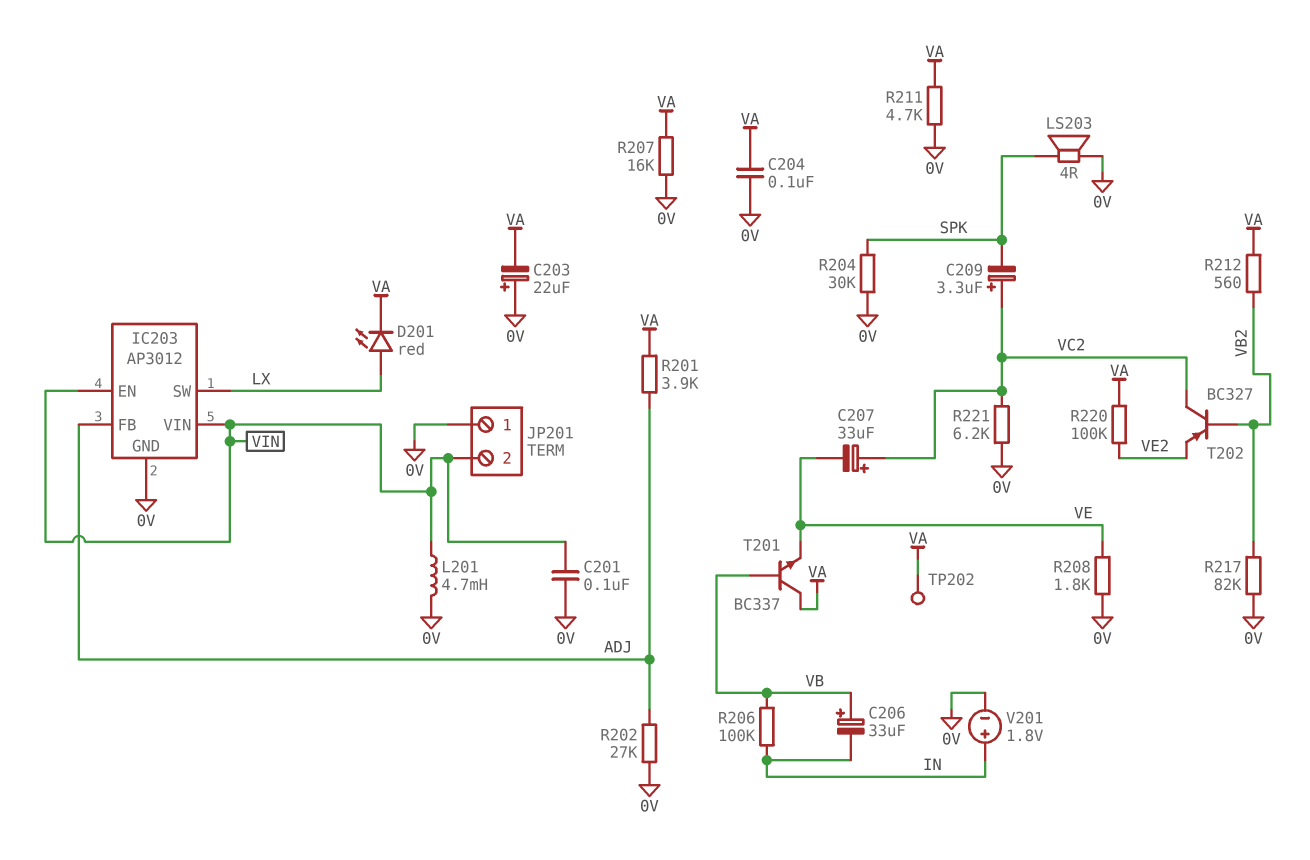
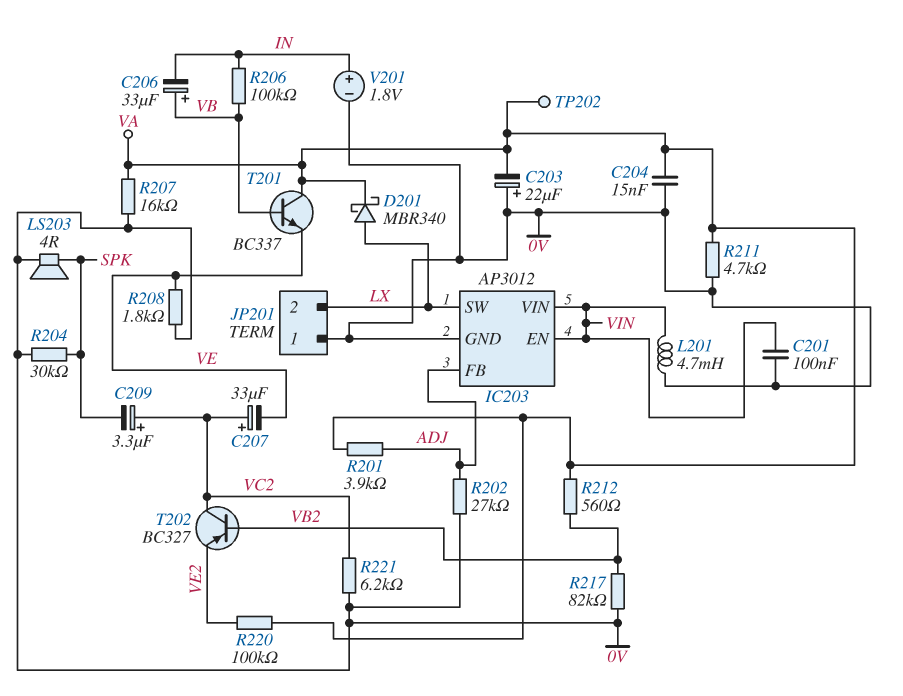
C204: 100nF (0V, VA) -> 15nF (0V, VA)
D201: LED red (A LX, K VA) -> schottky MBR340 (A LX, K VA)
JP201 pin 2: VIN -> LX

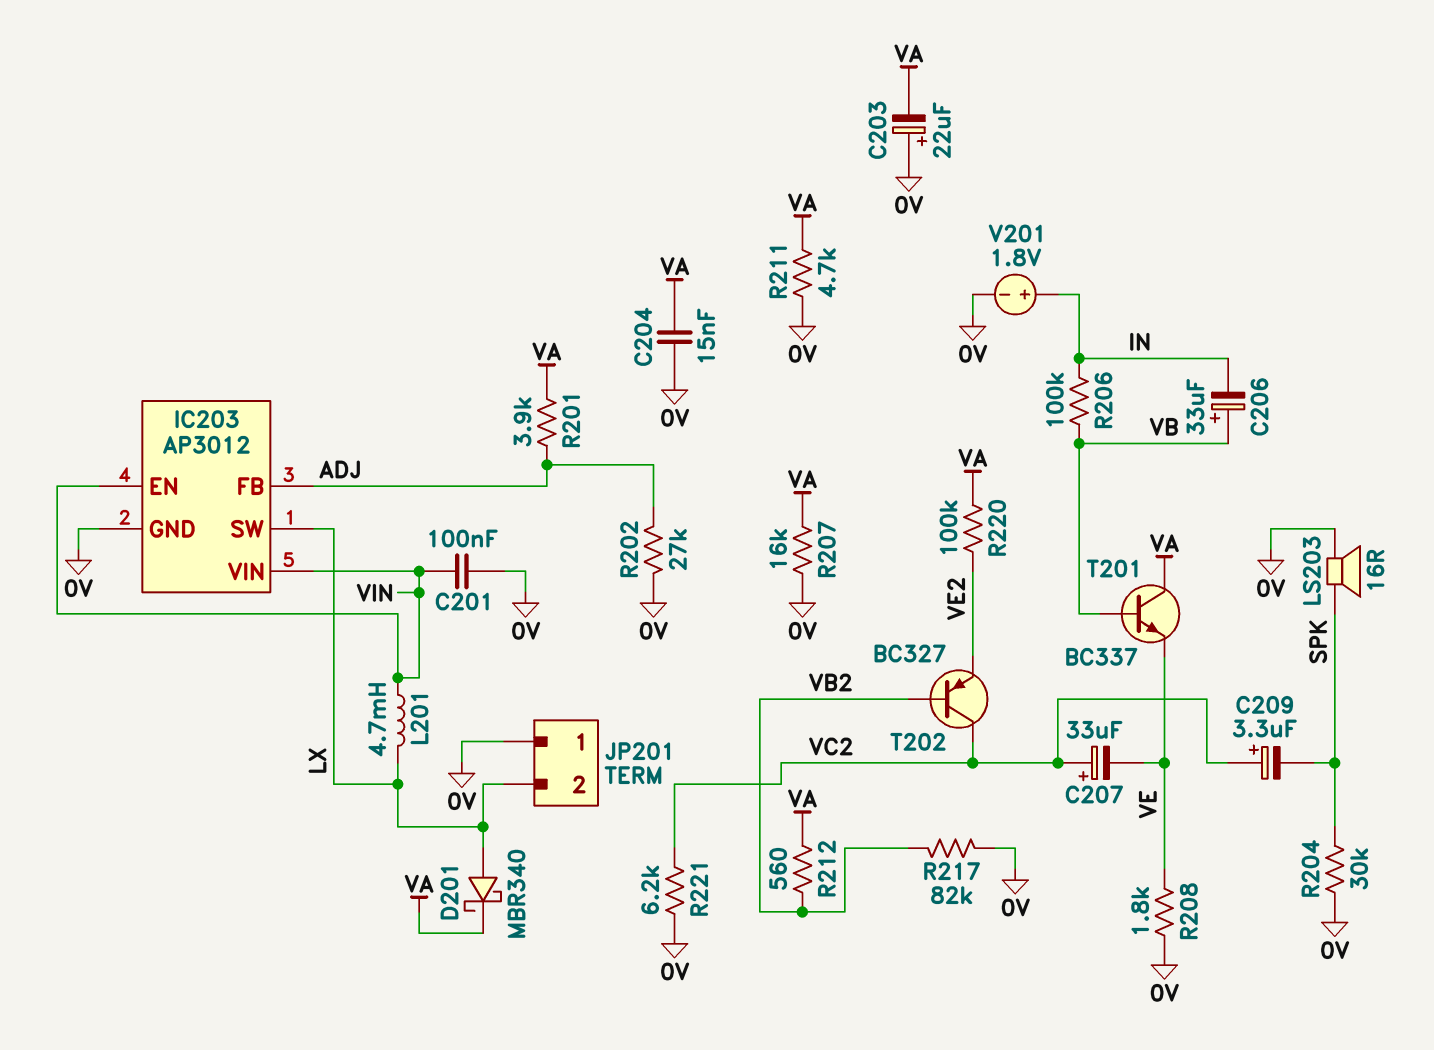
L201: 4.7mH (0V, VIN) -> 4.7mH (LX, VIN)
LS203: speaker 4R (0V, SPK) -> speaker 16R (0V, SPK)
TP202: test point (VA) -> none

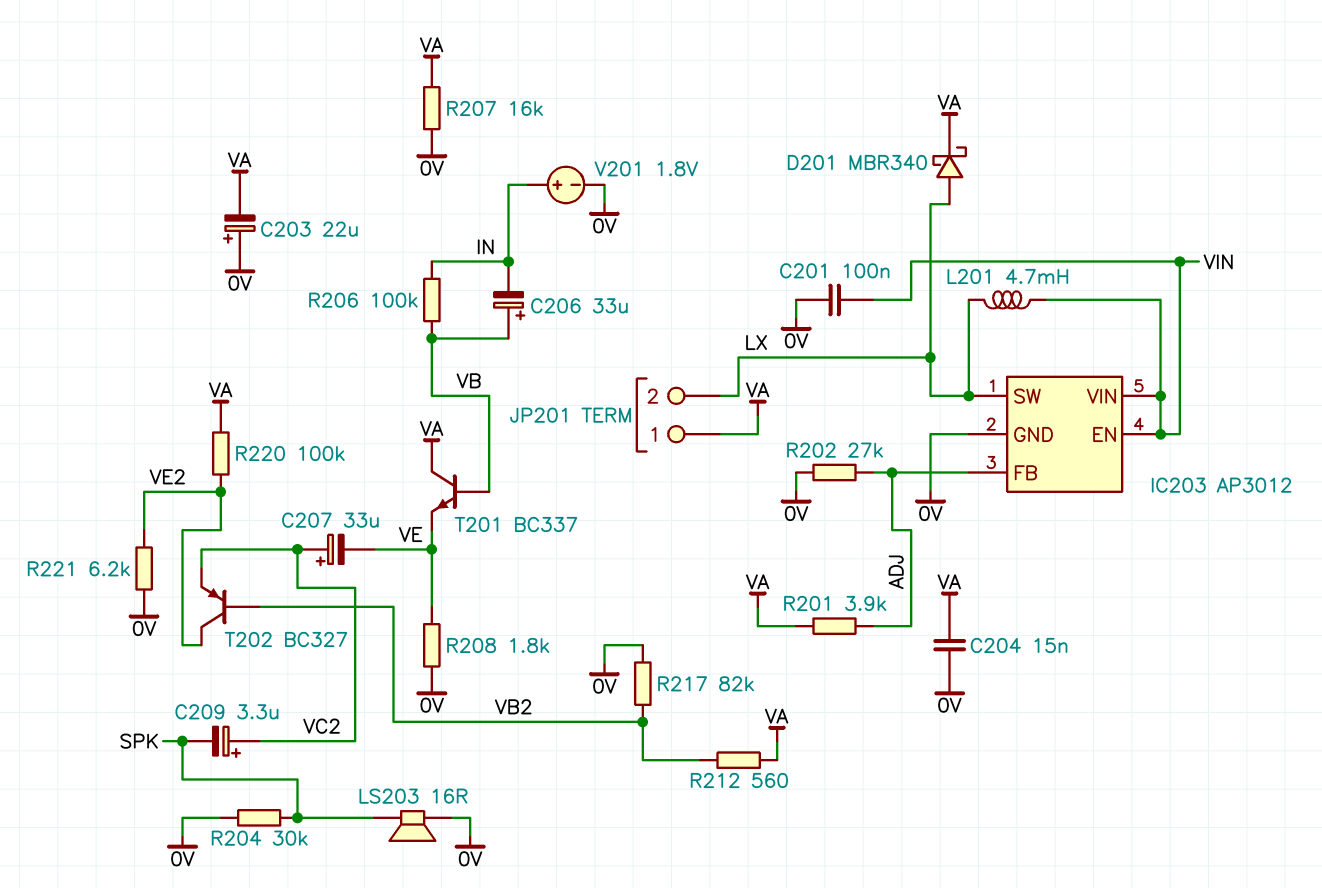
JP201 pin 1: 0V -> VA
R211: 4.7k (0V, VA) -> none
R221: 6.2k (0V, VC2) -> 6.2k (0V, VE2)
T202: PNP BC327 (B VB2, C VC2, E VE2) -> PNP BC327 (B VB2, C VE2, E VC2)

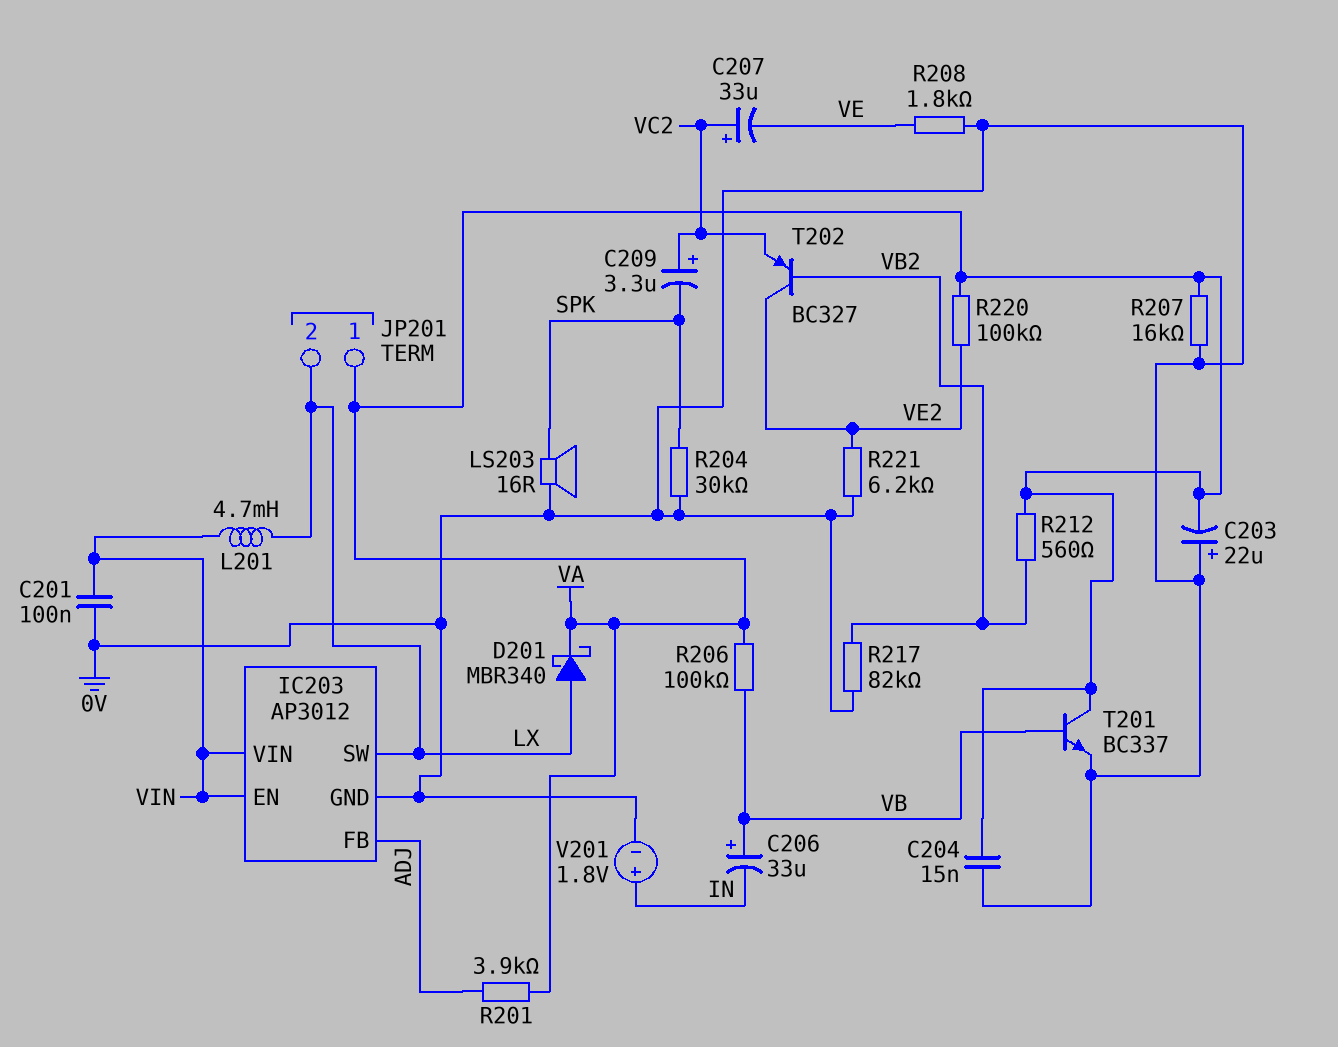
R202: 27k (0V, ADJ) -> none
R206: 100k (IN, VB) -> 100k (VA, VB)
T201: NPN BC337 (B VB, C VA, E VE) -> NPN BC337 (B VB, C VA, E 0V)

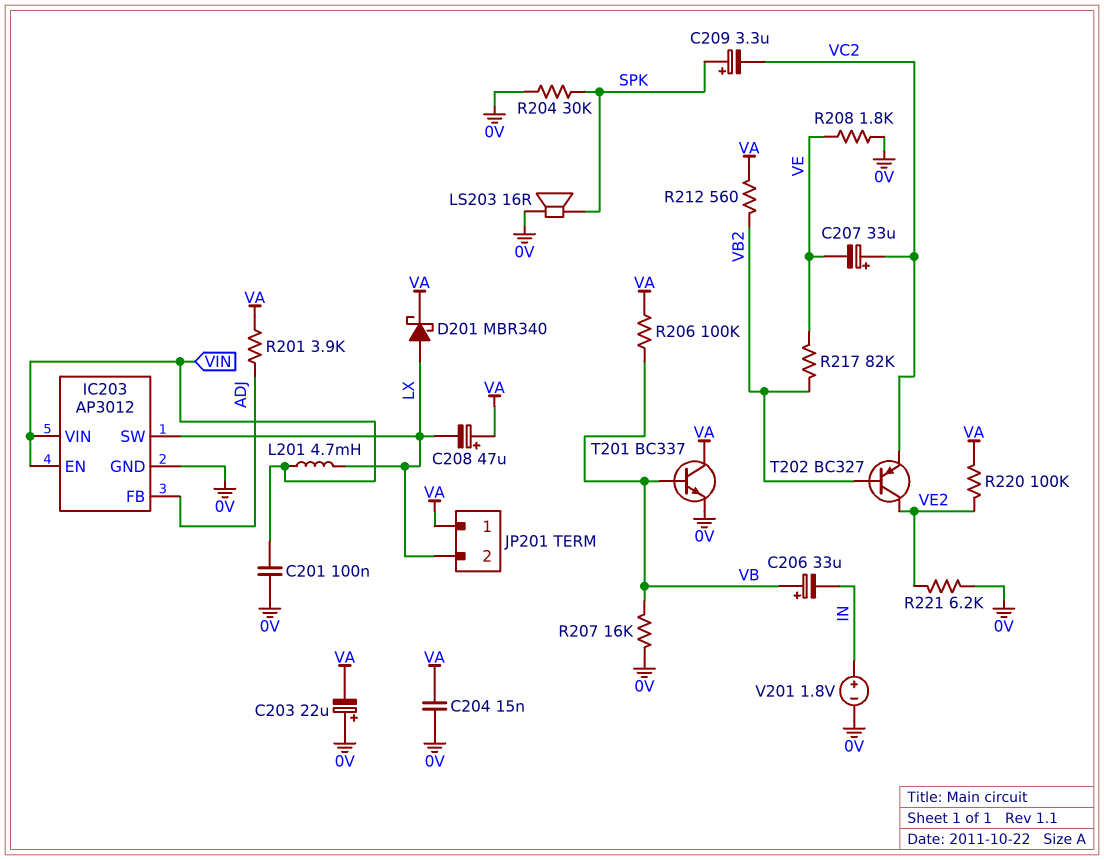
C208: none -> 47uF (plus VA, minus LX)
C209: 3.3uF (plus VC2, minus SPK) -> 3.3uF (plus SPK, minus VC2)
R207: 16k (0V, VA) -> 16k (0V, VB)
R217: 82k (0V, VB2) -> 82k (VB2, VE)

